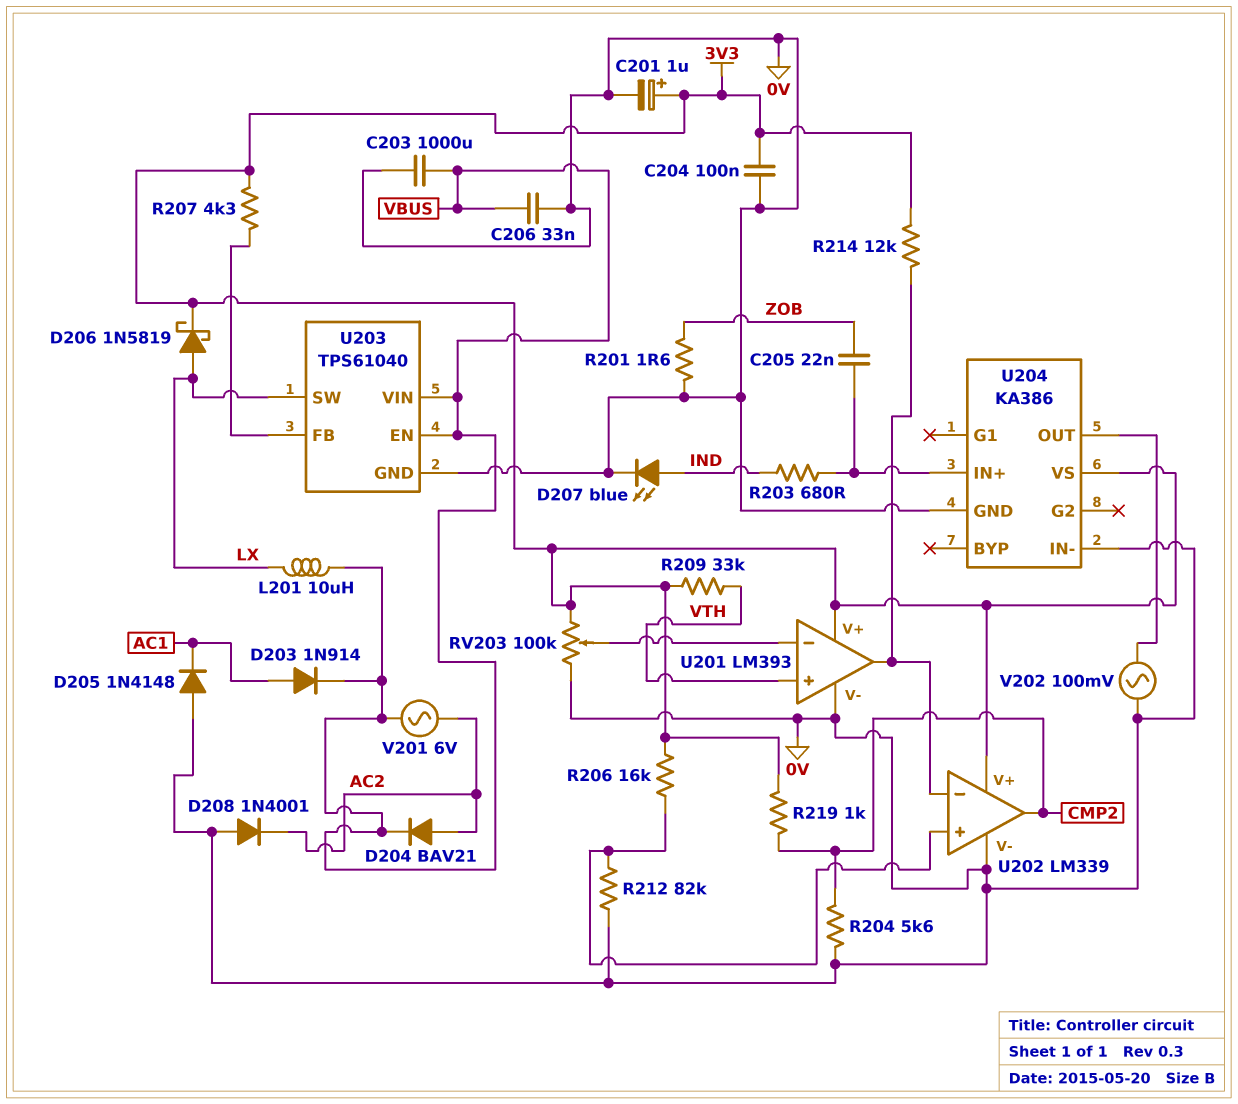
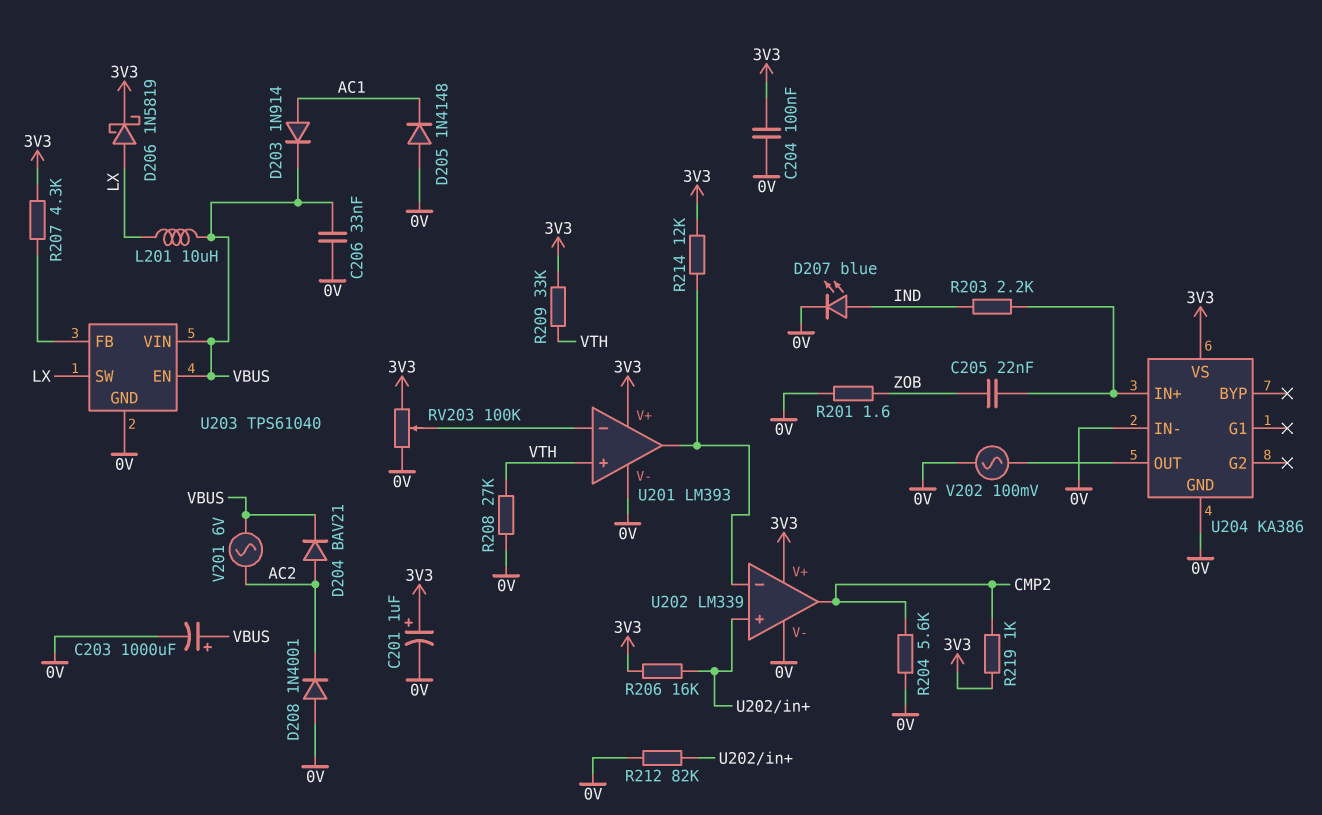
C203: 1000uF (0V, VBUS) -> 1000uF (plus VBUS, minus 0V)
R203: 680 (IND, U204/IN+) -> 2.2k (IND, U204/IN+)
R208: none -> 27k (0V, VTH)

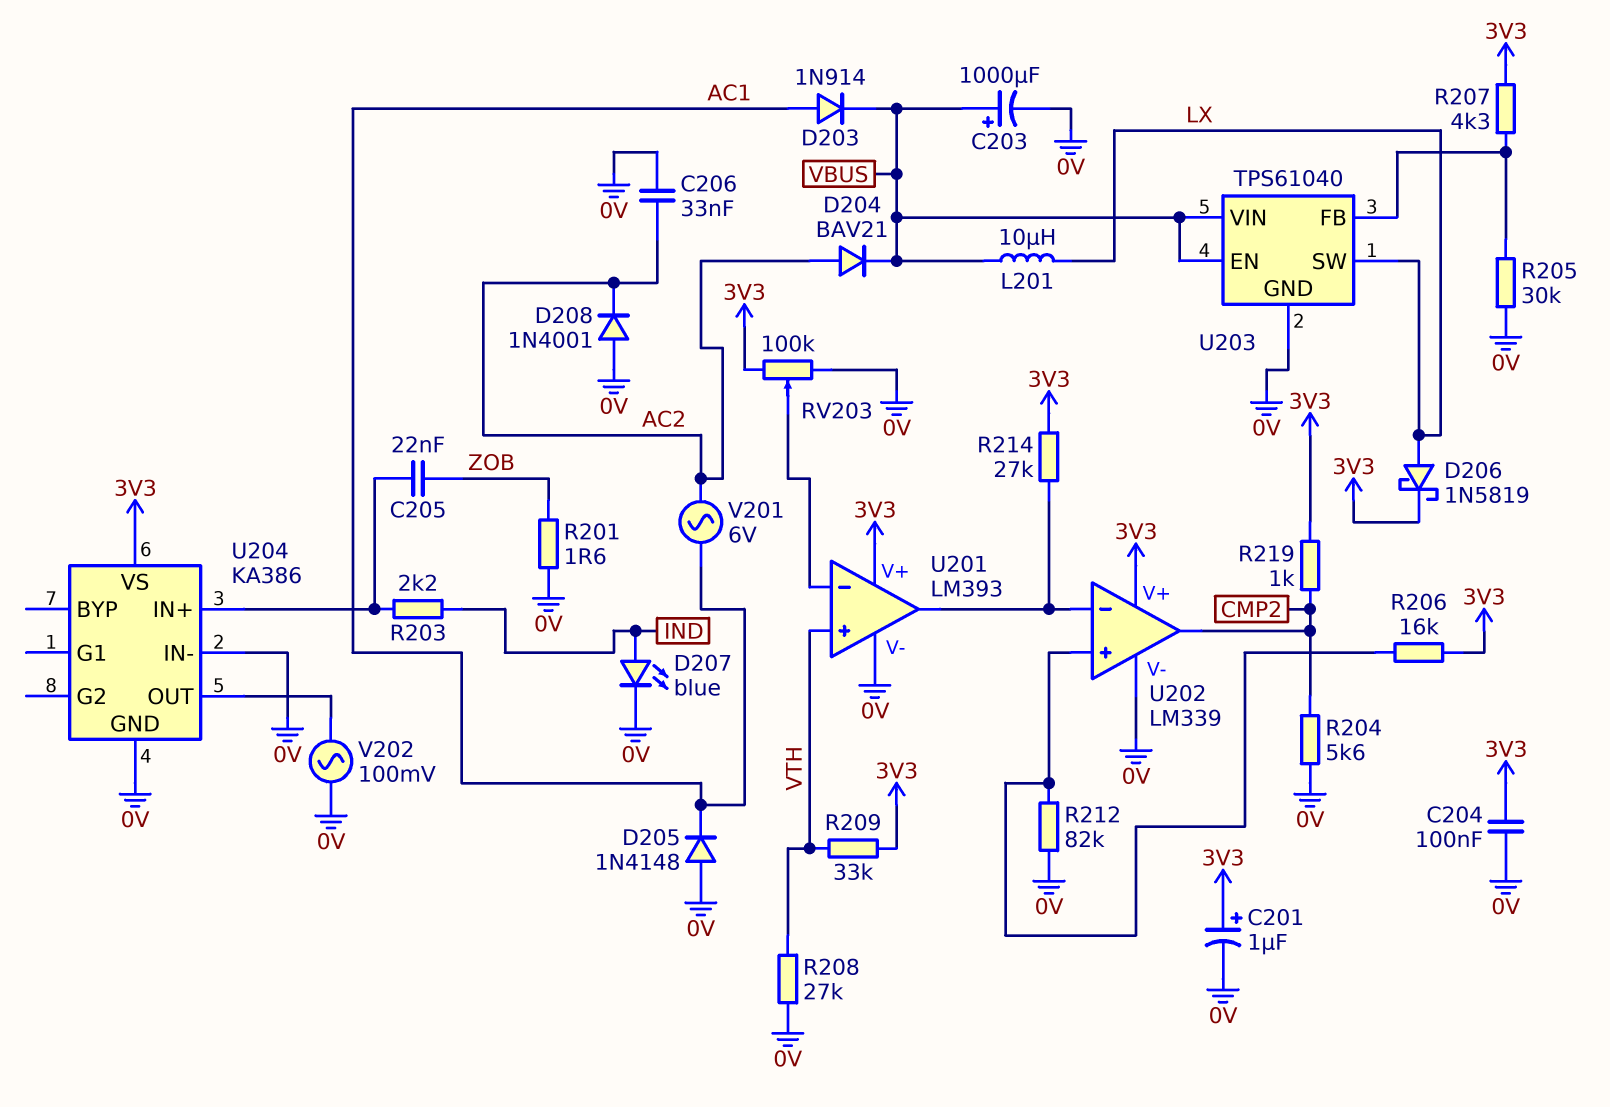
C206: 33nF (0V, VBUS) -> 33nF (0V, AC2)
R205: none -> 30k (0V, U203/FB)
R214: 12k (3V3, U201/out) -> 27k (3V3, U201/out)
V201: AC 6V (AC2, VBUS) -> AC 6V (AC1, AC2)

